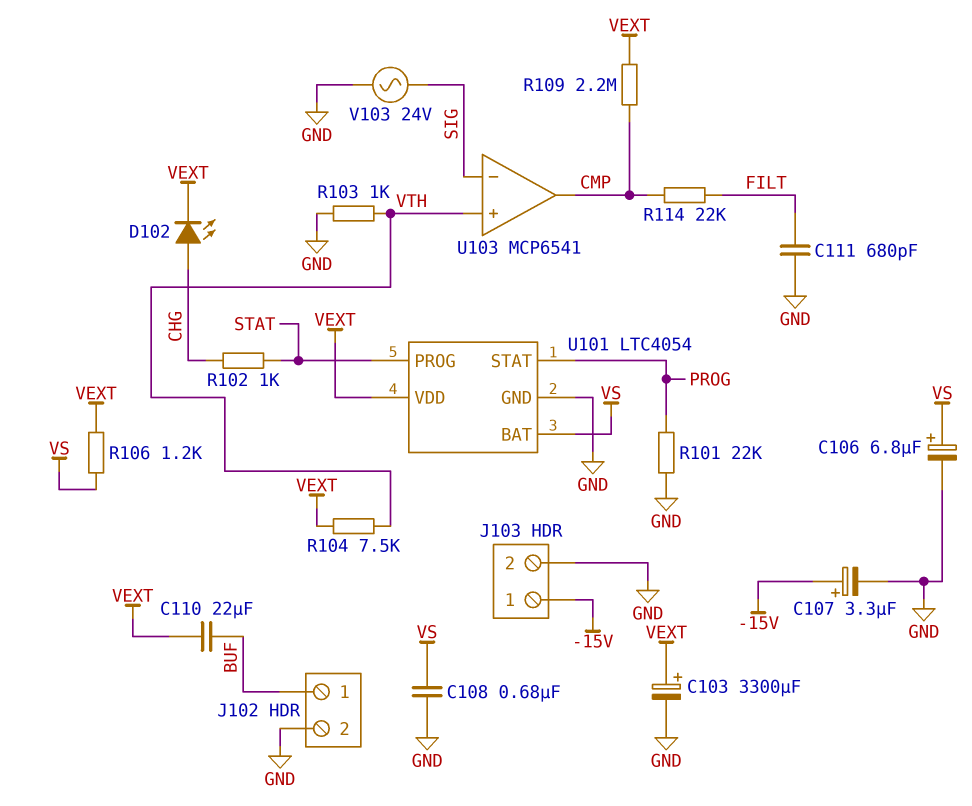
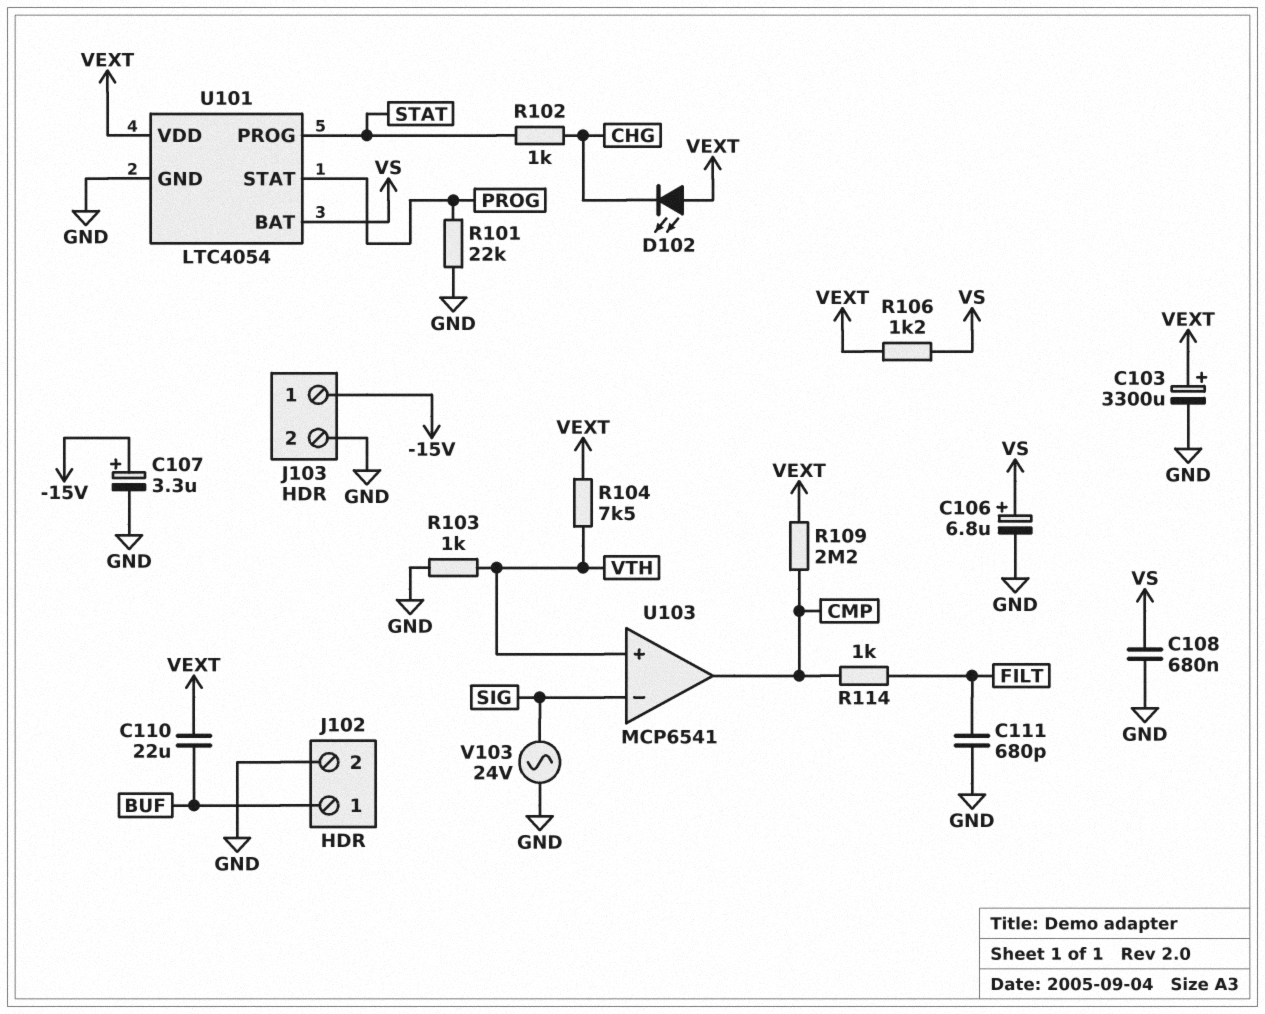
D102: LED (A CHG, K VEXT) -> LED (A VEXT, K CHG)
R114: 22k (CMP, FILT) -> 1k (CMP, FILT)

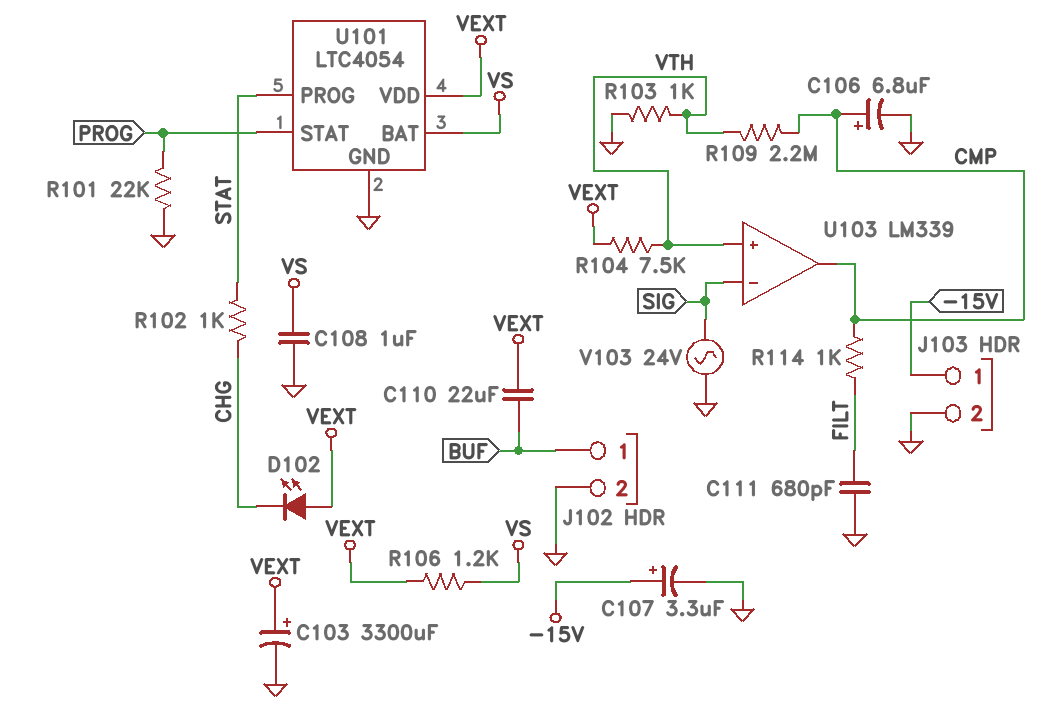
C106: 6.8uF (plus VS, minus GND) -> 6.8uF (plus CMP, minus GND)
C108: 680nF (GND, VS) -> 1uF (GND, VS)
R109: 2.2M (CMP, VEXT) -> 2.2M (CMP, VTH)
U103: MCP6541 -> LM339

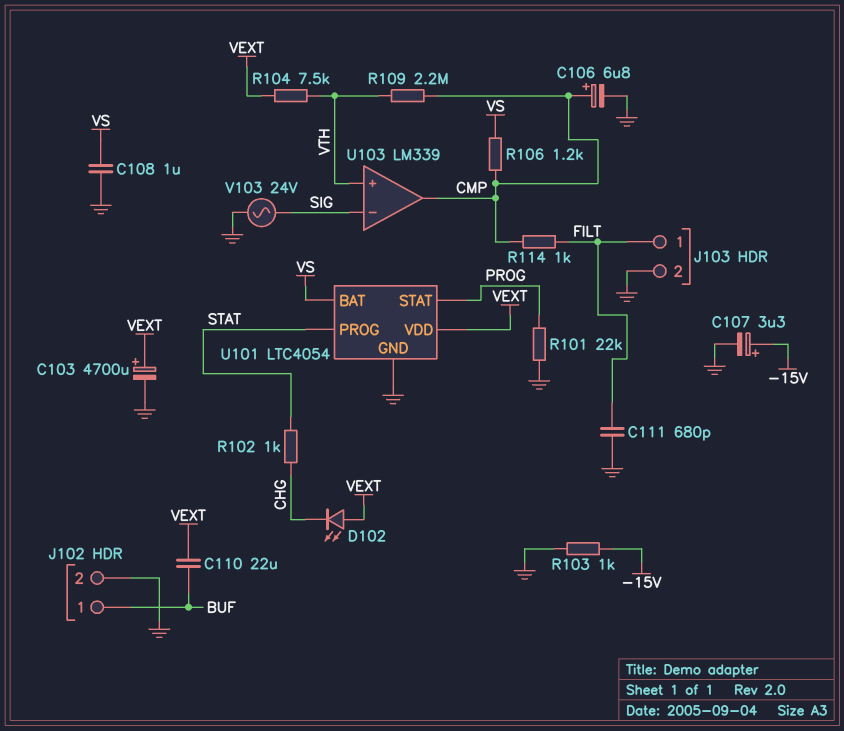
C103: 3300uF (plus VEXT, minus GND) -> 4700uF (plus VEXT, minus GND)
J103 pin 1: -15V -> FILT
R103: 1k (GND, VTH) -> 1k (-15V, GND)
R106: 1.2k (VEXT, VS) -> 1.2k (CMP, VS)

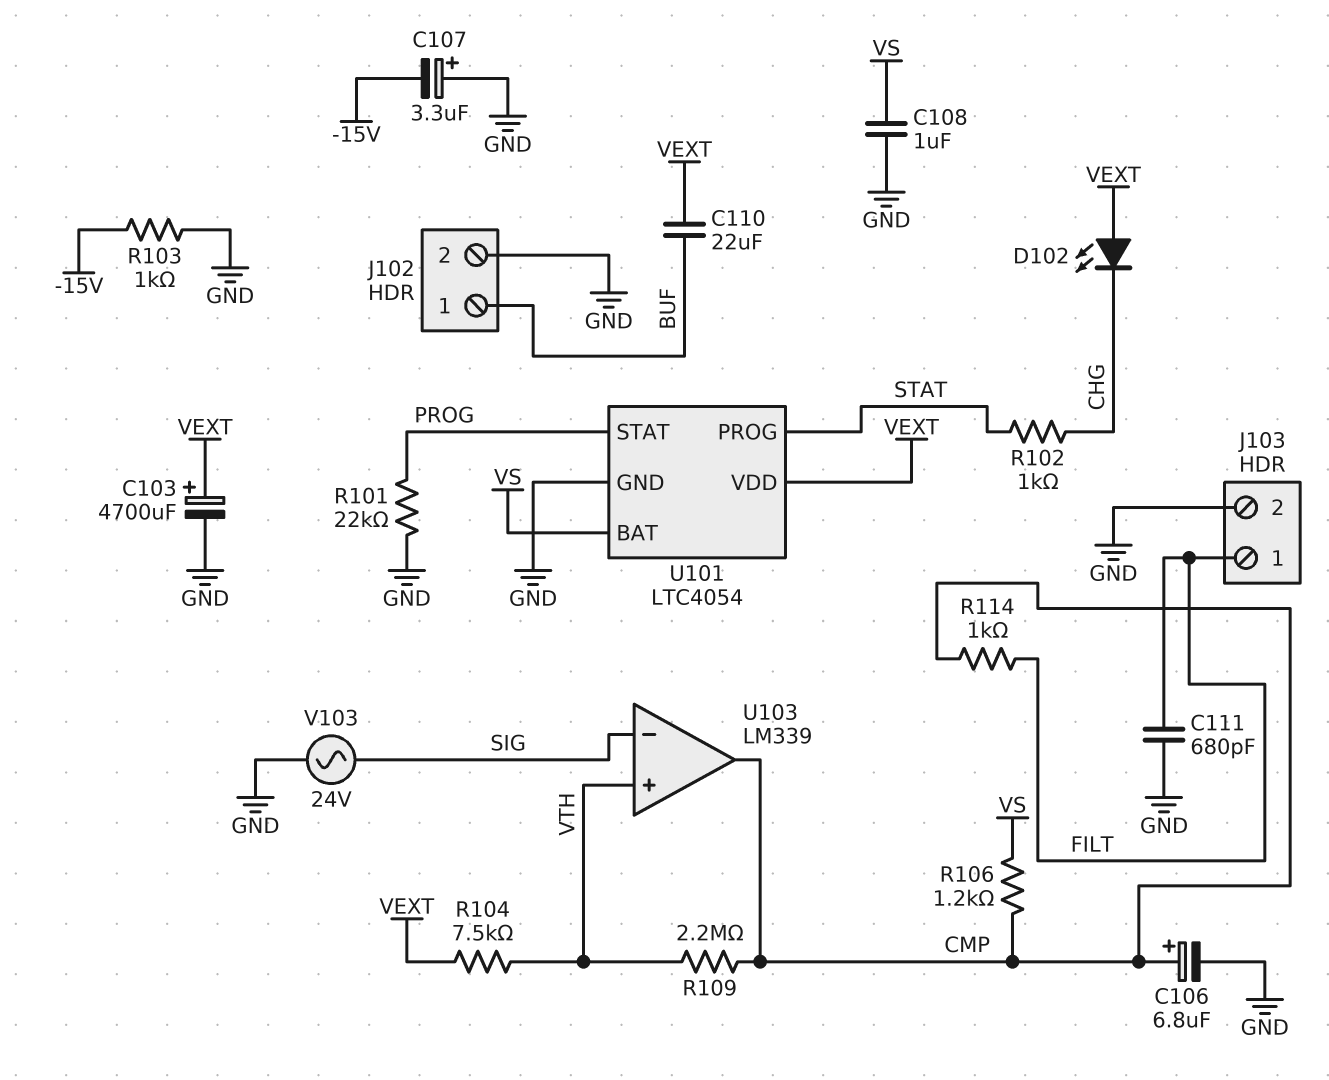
C107: 3.3uF (plus -15V, minus GND) -> 3.3uF (plus GND, minus -15V)

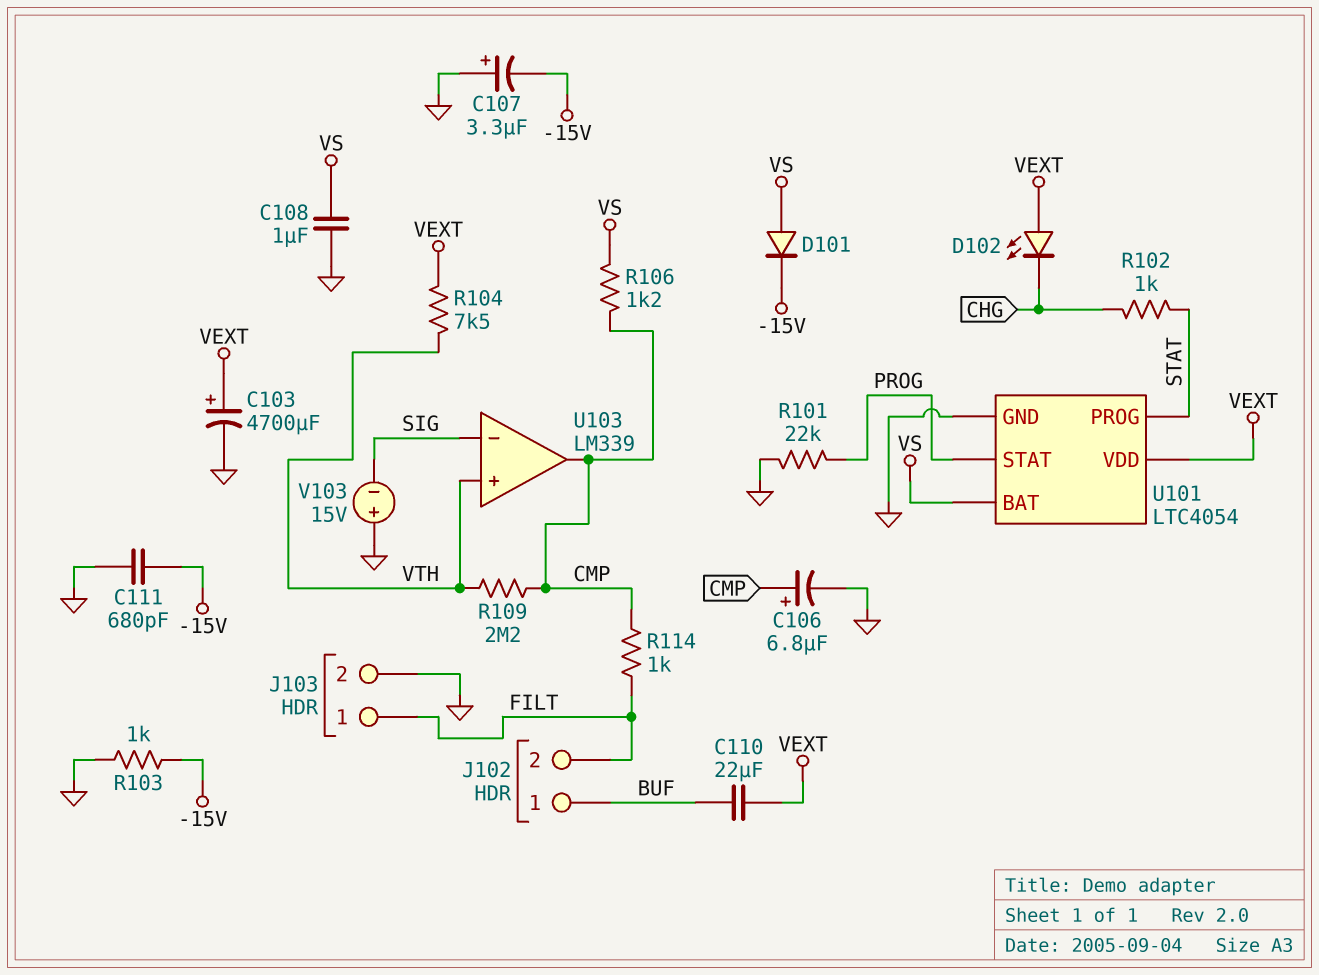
C111: 680pF (FILT, GND) -> 680pF (-15V, GND)
D101: none -> diode (A VS, K -15V)
J102 pin 2: GND -> FILT
V103: AC 24V (GND, SIG) -> 15V (plus GND, minus SIG)

